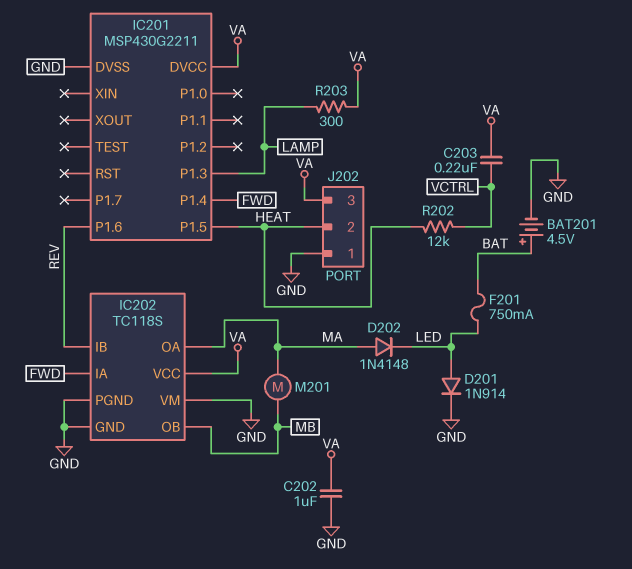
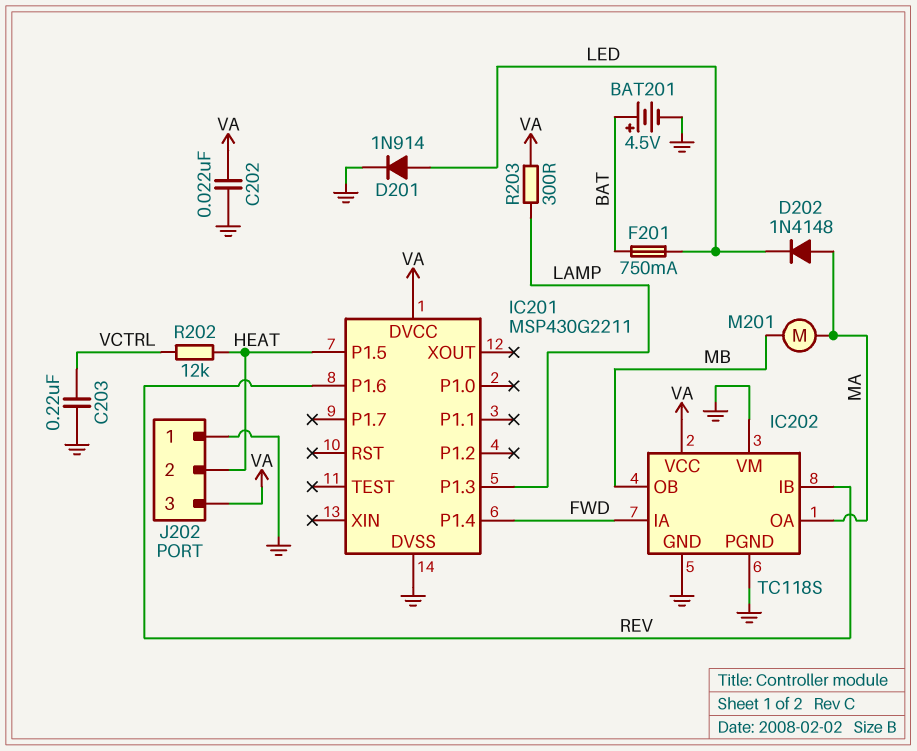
C202: 1uF (GND, VA) -> 22nF (GND, VA)
C203: 220nF (VA, VCTRL) -> 220nF (GND, VCTRL)

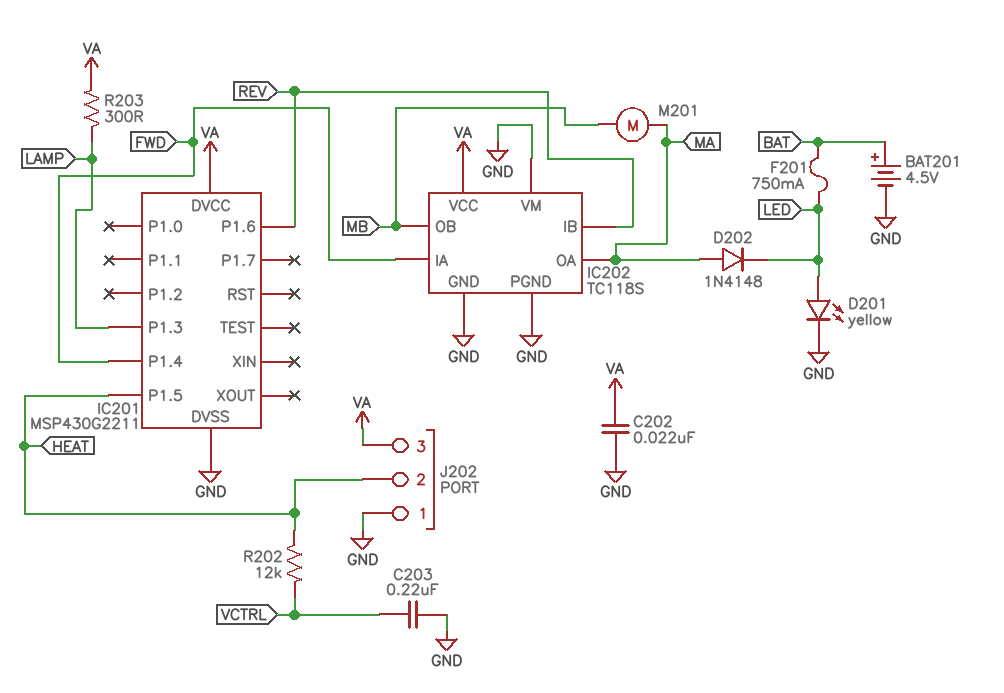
D201: diode 1N914 (A LED, K GND) -> LED yellow (A LED, K GND)

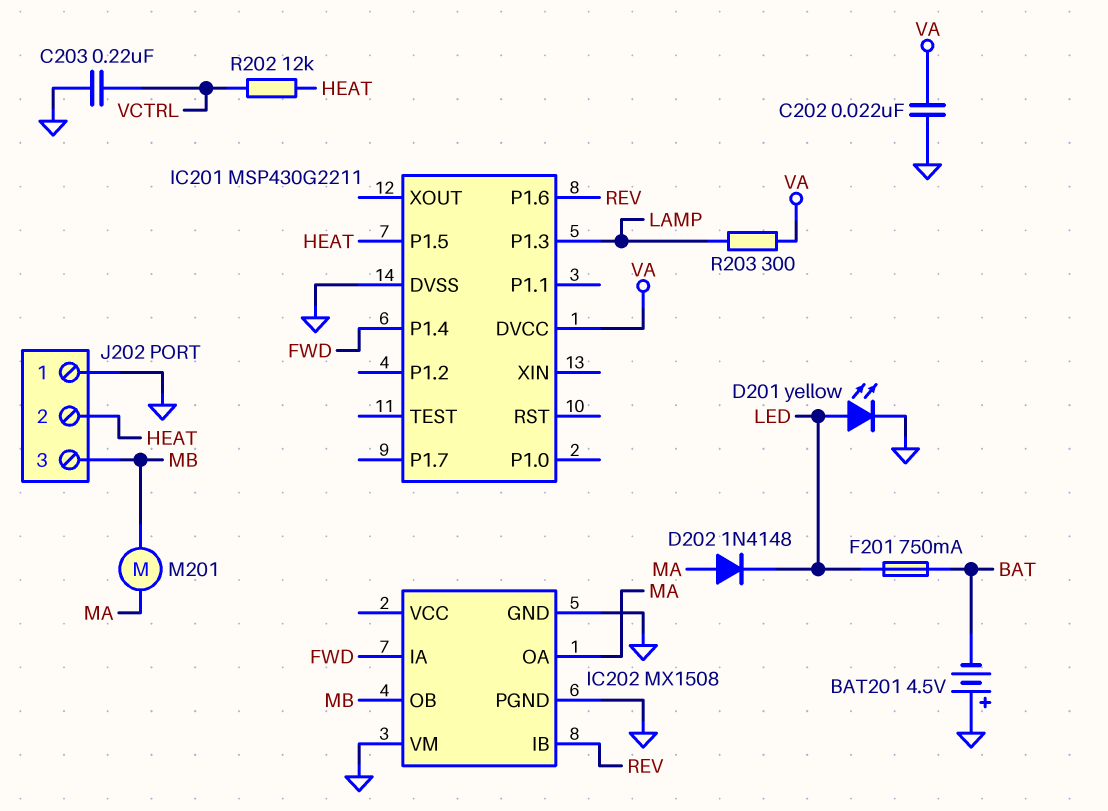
BAT201: 4.5V (plus BAT, minus GND) -> 4.5V (plus GND, minus BAT)
IC202: TC118S -> MX1508
IC202 pin VCC: VA -> none
J202 pin 3: VA -> MB

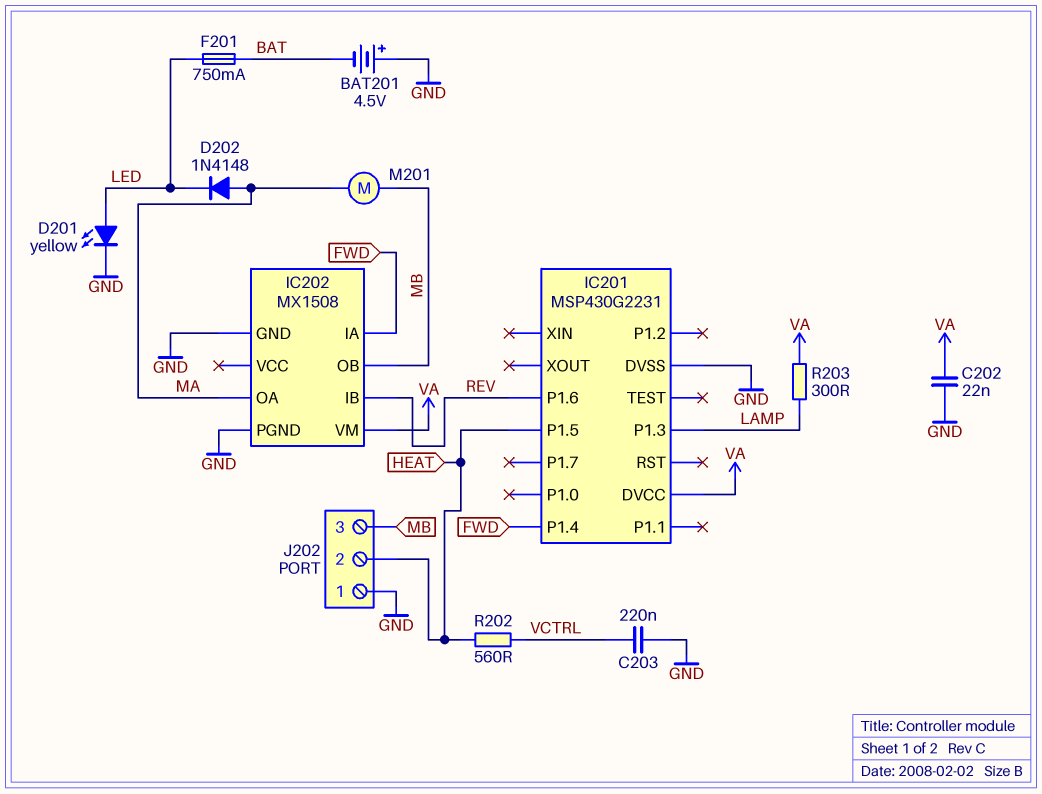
IC201: MSP430G2211 -> MSP430G2231
IC202 pin VM: GND -> VA
R202: 12k (HEAT, VCTRL) -> 560 (HEAT, VCTRL)

